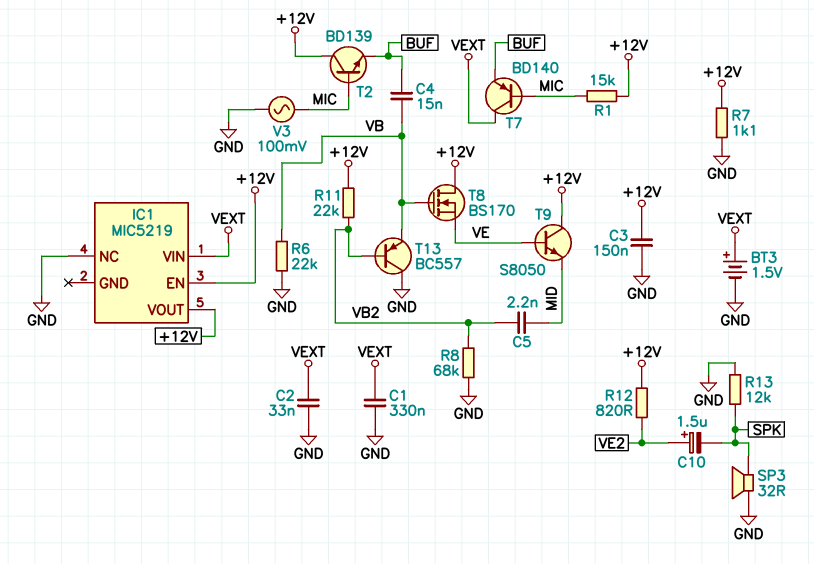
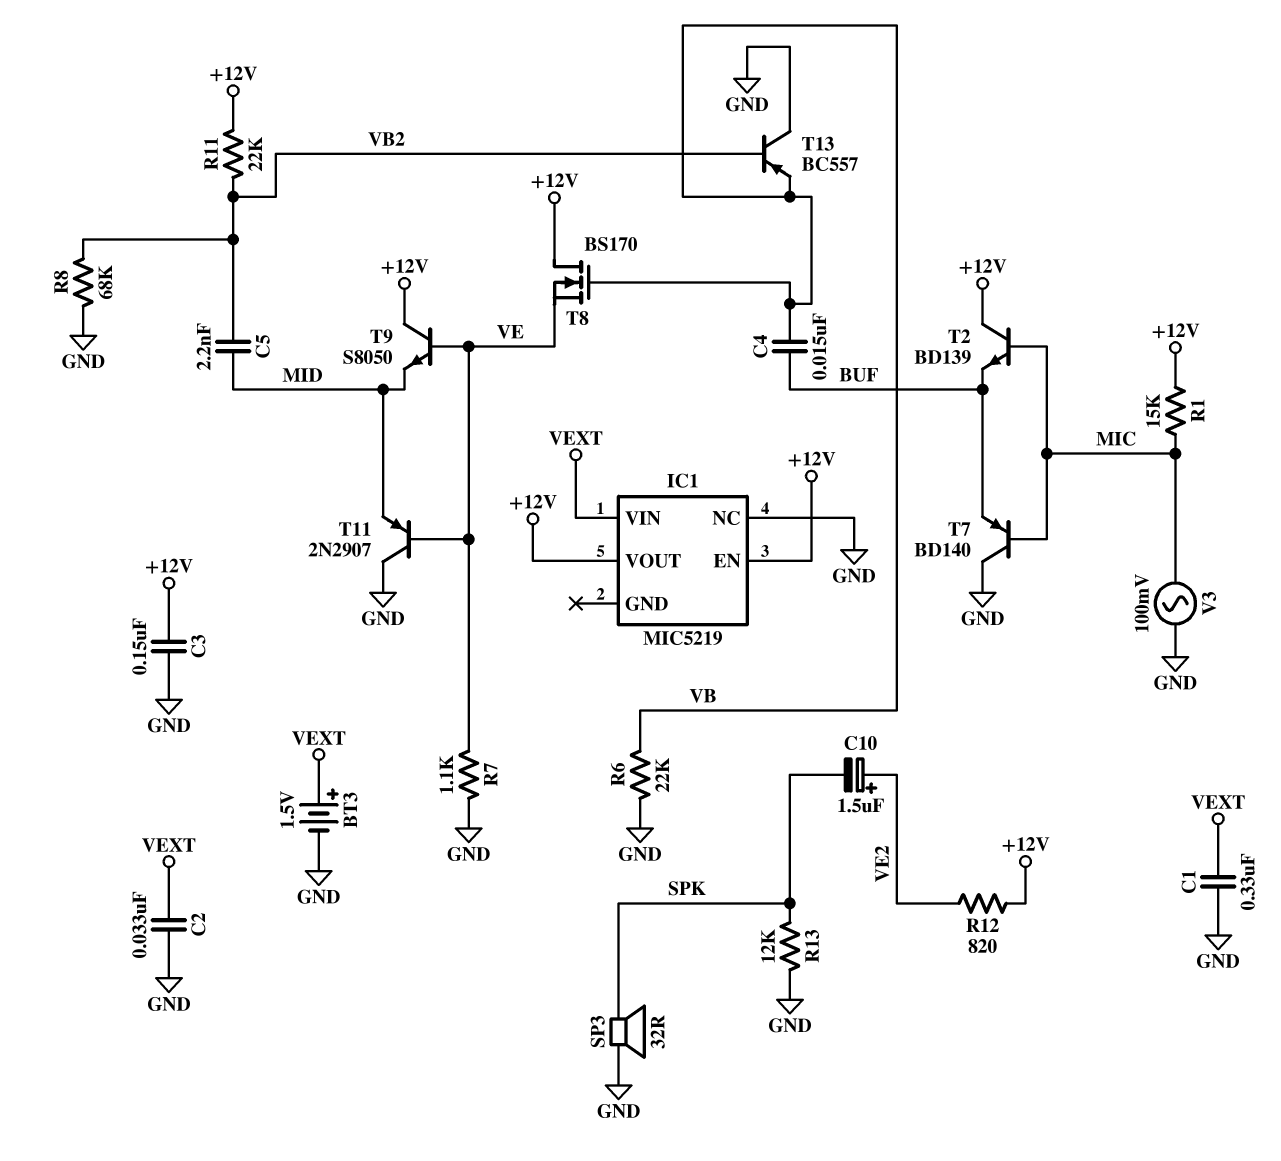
R7: 1.1k (+12V, GND) -> 1.1k (GND, VE)
T7: PNP BD140 (B MIC, C VEXT, E BUF) -> PNP BD140 (B MIC, C GND, E BUF)
T11: none -> PNP 2N2907 (B VE, C GND, E MID)

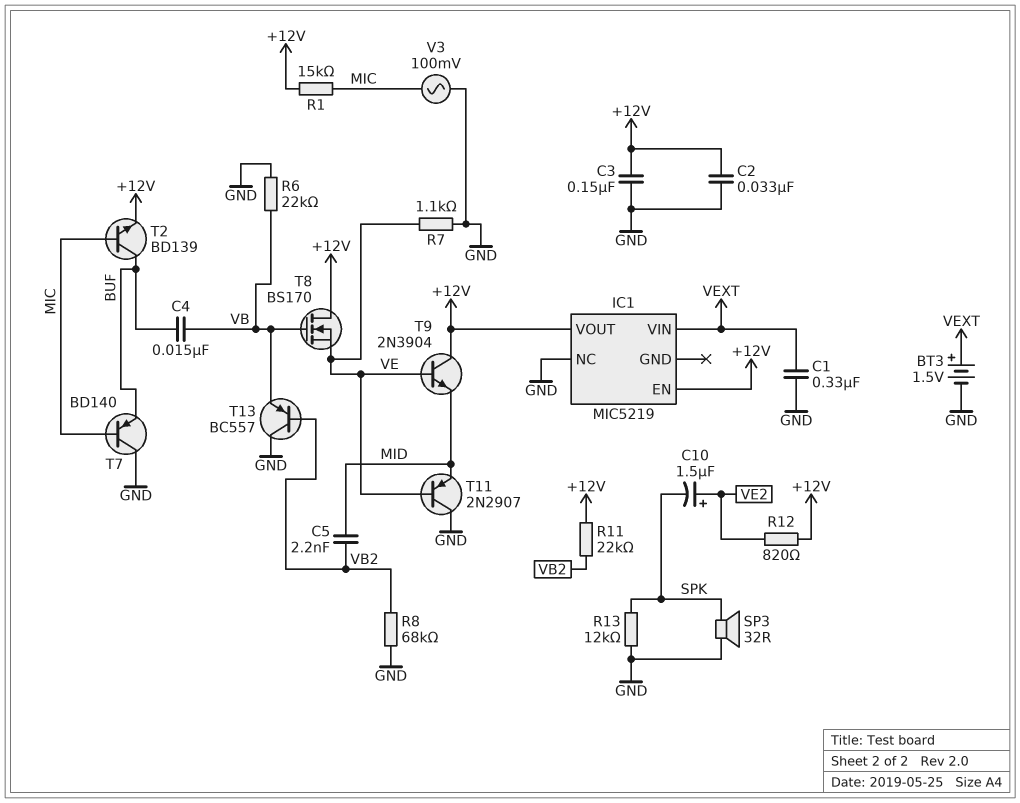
C2: 33nF (GND, VEXT) -> 33nF (+12V, GND)
T2: NPN BD139 (B MIC, C +12V, E BUF) -> NPN BD139 (B MIC, C BUF, E +12V)
T9: NPN S8050 (B VE, C +12V, E MID) -> NPN 2N3904 (B VE, C +12V, E MID)

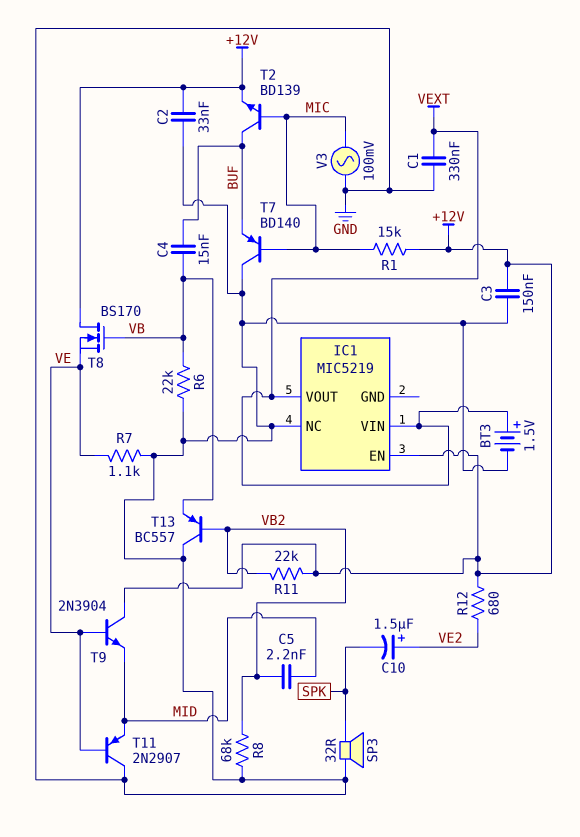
IC1 pin VOUT: +12V -> VEXT
R12: 820 (+12V, VE2) -> 680 (+12V, VE2)
R13: 12k (GND, SPK) -> none

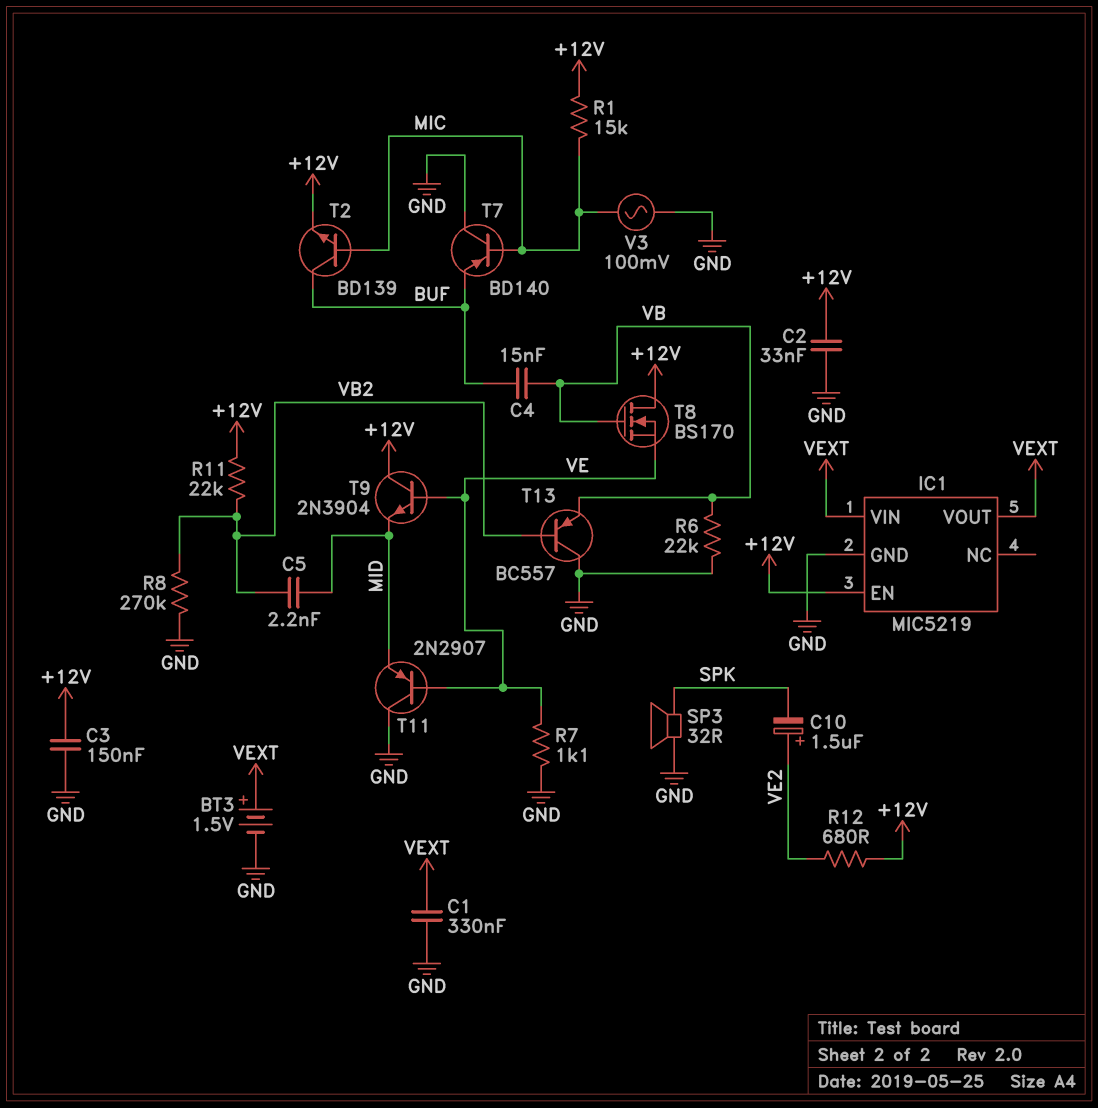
IC1 pin GND: none -> GND
IC1 pin NC: GND -> none
R8: 68k (GND, VB2) -> 270k (GND, VB2)

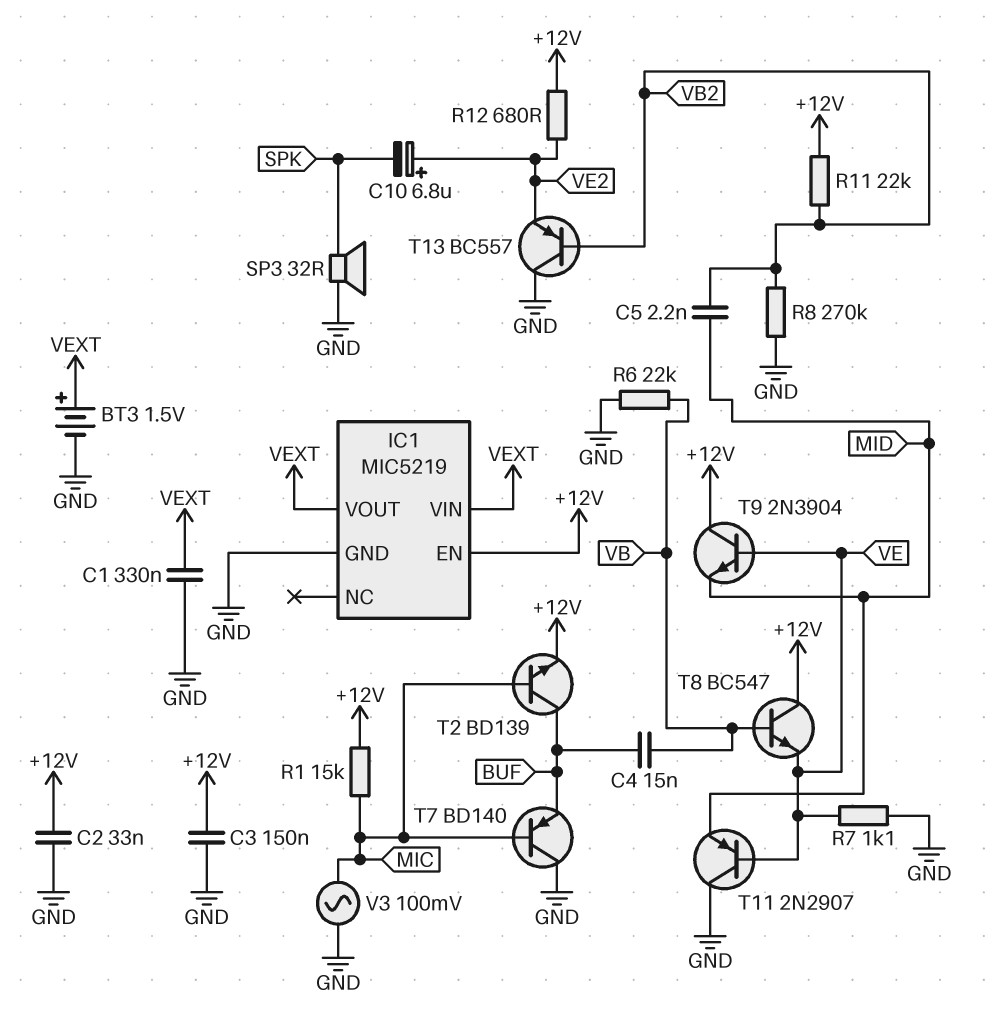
C10: 1.5uF (plus VE2, minus SPK) -> 6.8uF (plus VE2, minus SPK)
T8: NMOS BS170 (G VB, D +12V, S VE) -> NPN BC547 (B VB, C +12V, E VE)
T13: PNP BC557 (B VB2, C GND, E VB) -> PNP BC557 (B VB2, C GND, E VE2)

